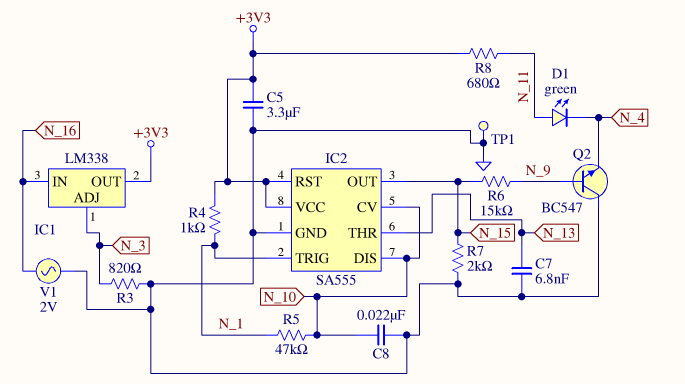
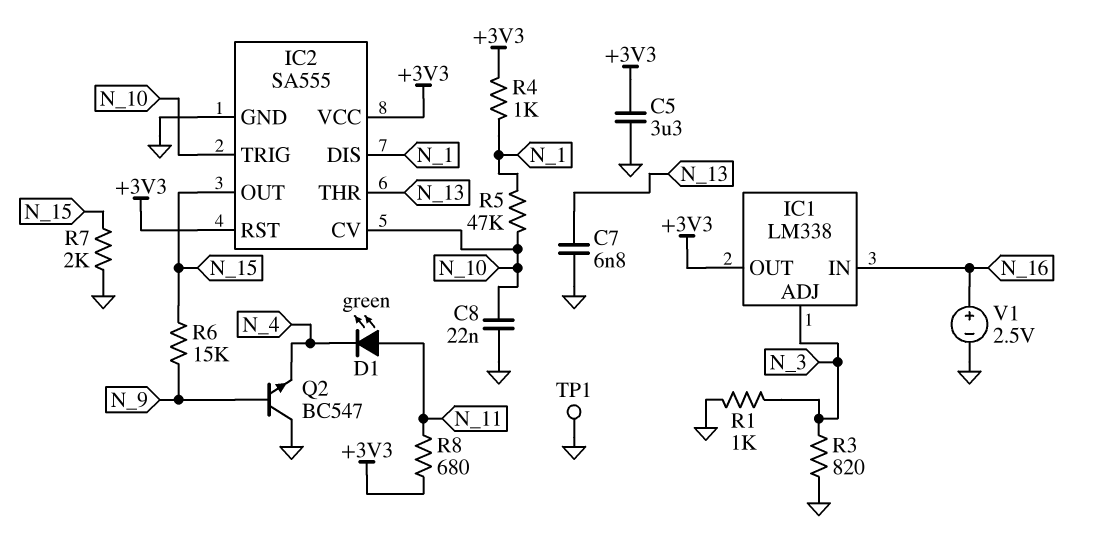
IC2 pin DIS: N_10 -> N_1
IC2 pin TRIG: N_1 -> N_10
R1: none -> 1k (GND, N_3)
V1: AC 2V (GND, N_16) -> 2.5V (plus N_16, minus GND)

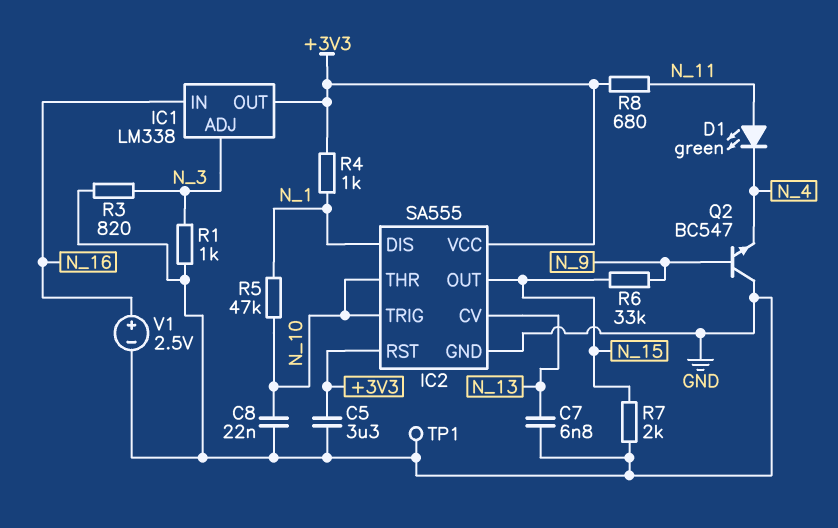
IC2 pin CV: N_10 -> N_13
IC2 pin THR: N_13 -> N_10
R6: 15k (N_9, N_15) -> 33k (N_9, N_15)

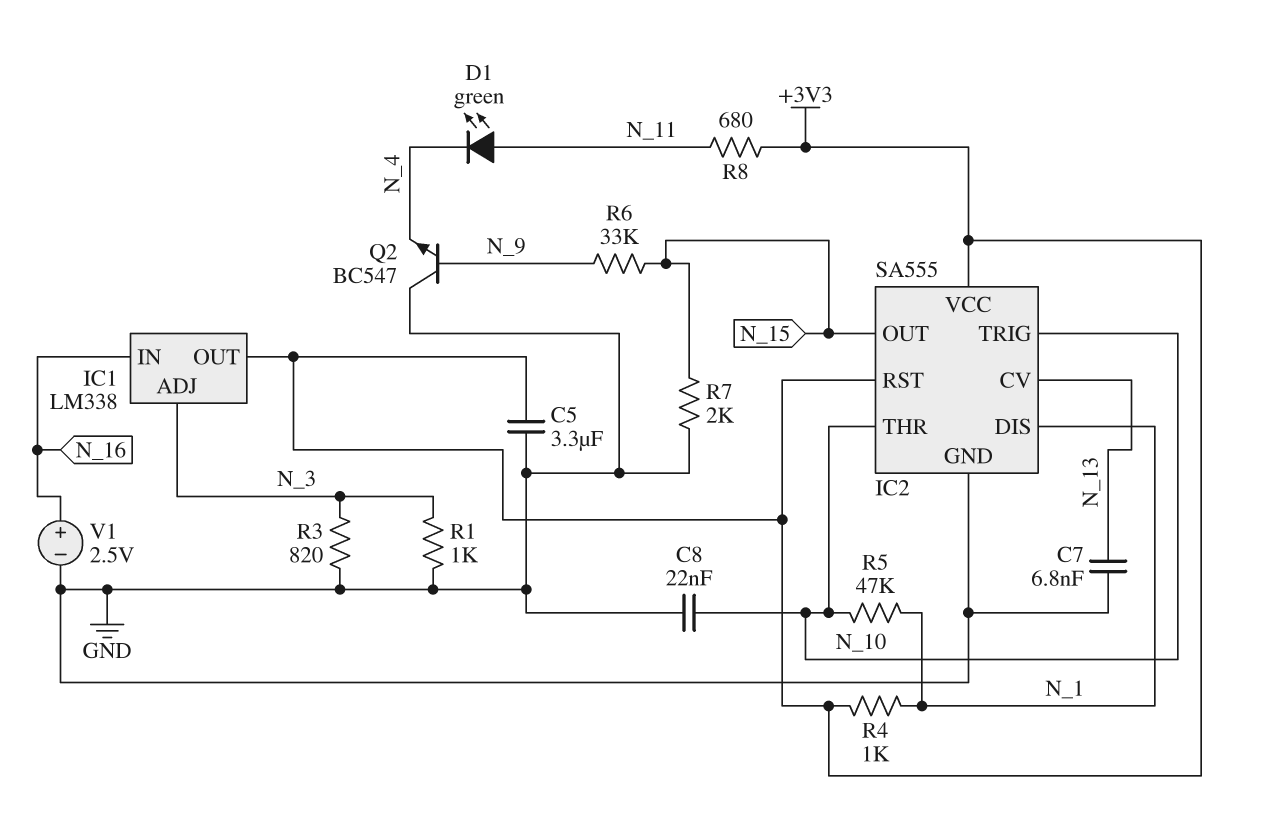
TP1: test point (GND) -> none

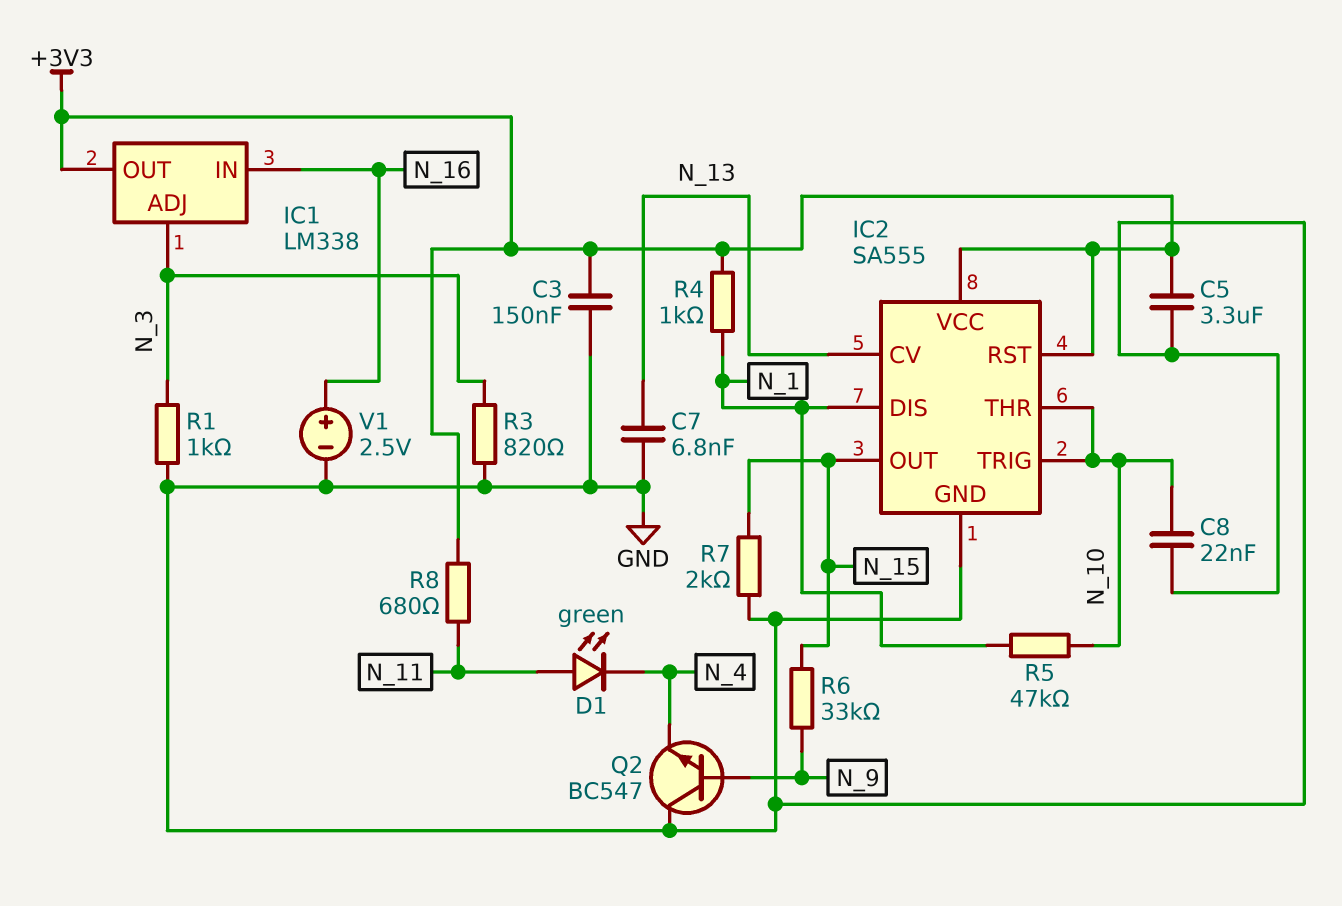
C3: none -> 150nF (+3V3, GND)

